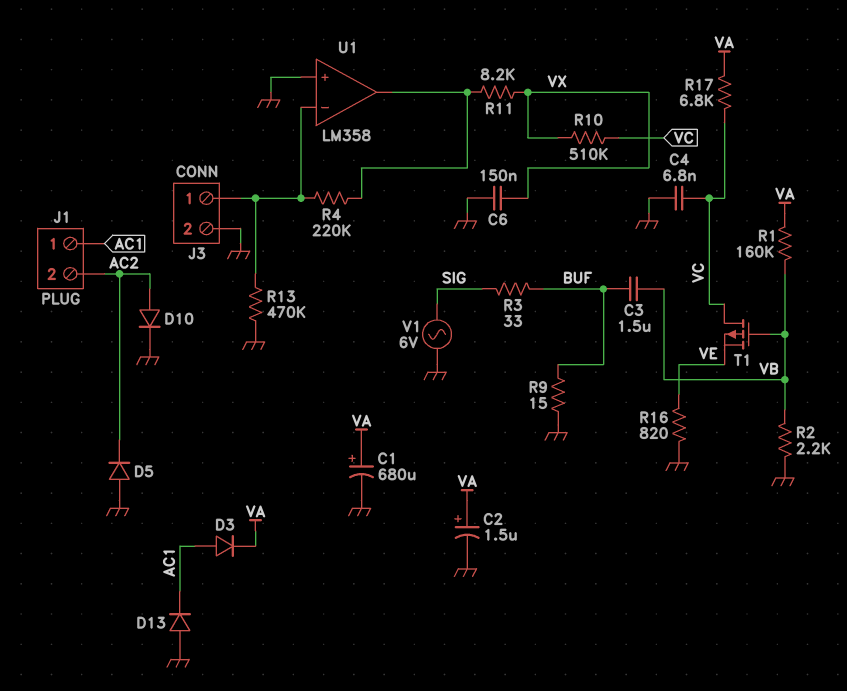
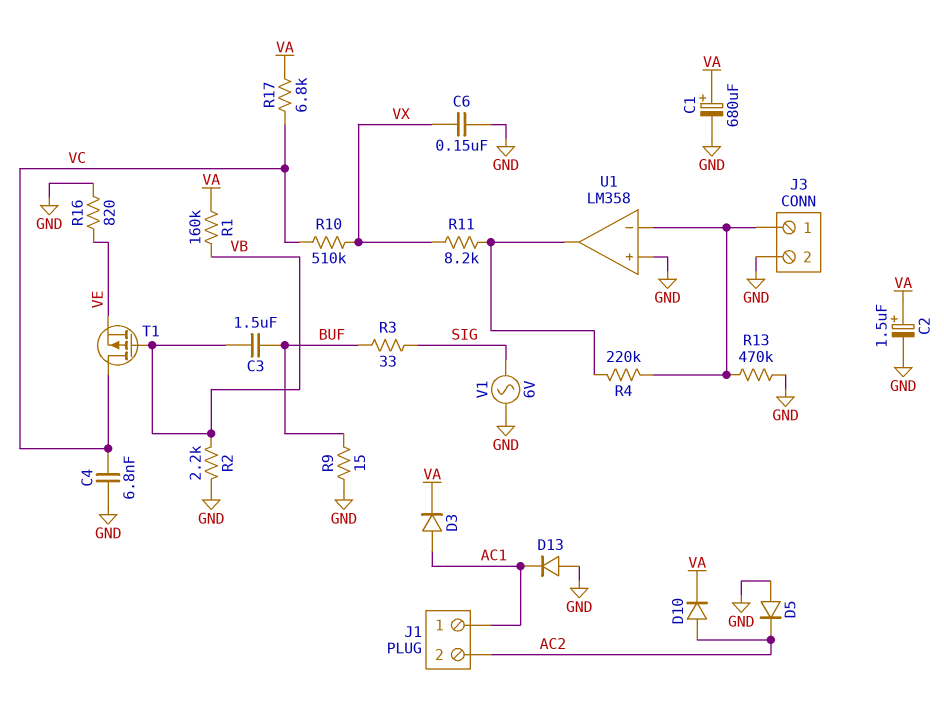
D10: diode (A AC2, K GND) -> diode (A AC2, K VA)

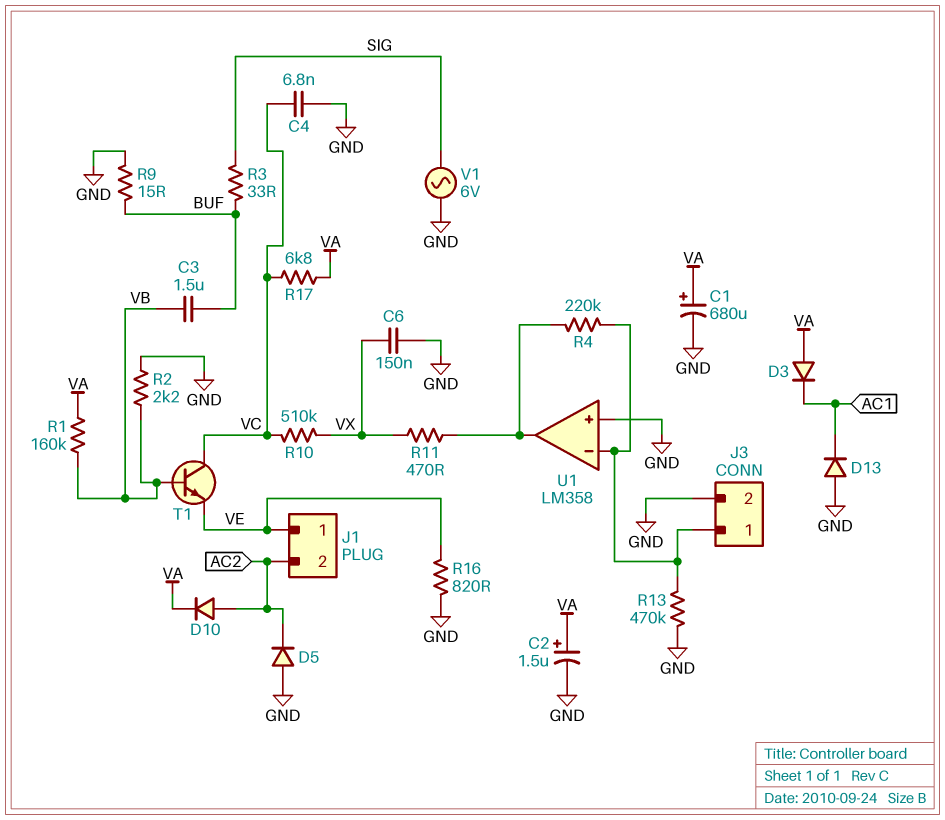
D3: diode (A AC1, K VA) -> diode (A VA, K AC1)
J1 pin 1: AC1 -> VE
R11: 8.2k (U1/out, VX) -> 470 (U1/out, VX)
T1: PMOS (G VB, D VC, S VE) -> NPN (B VB, C VC, E VE)

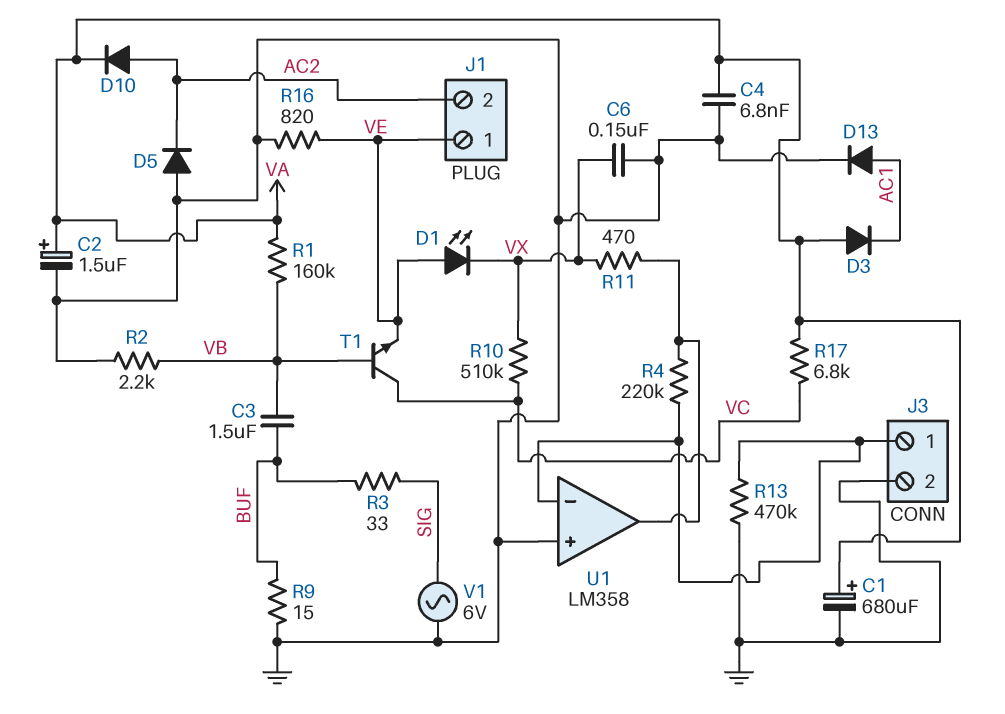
C4: 6.8nF (GND, VC) -> 6.8nF (GND, VA)
D1: none -> LED (A VE, K VX)
D13: diode (A GND, K AC1) -> diode (A AC1, K GND)

